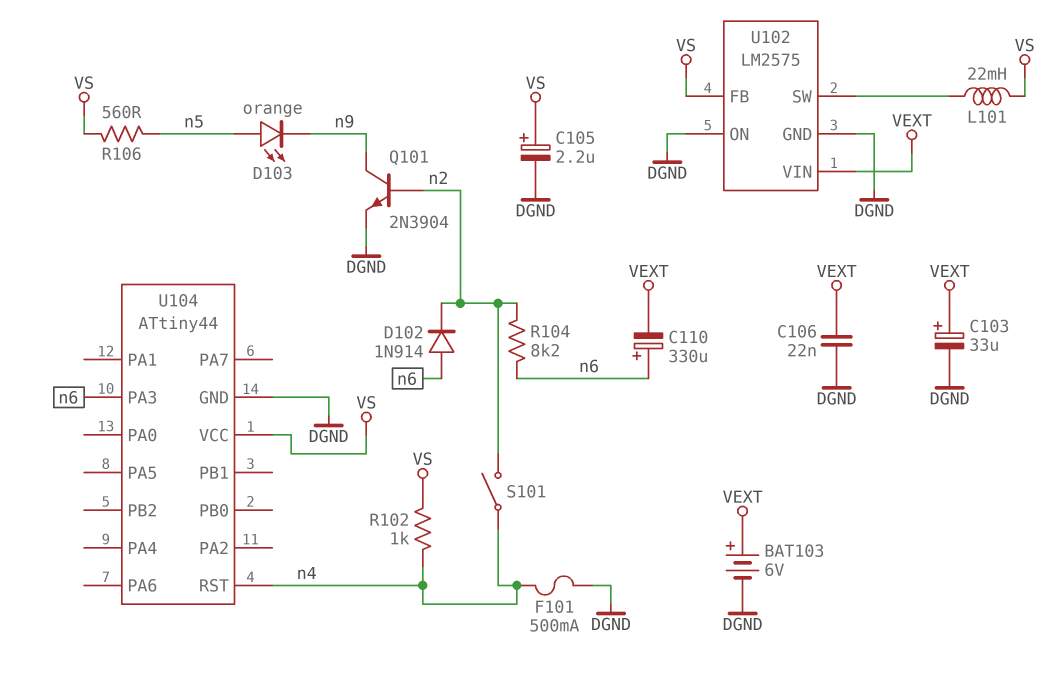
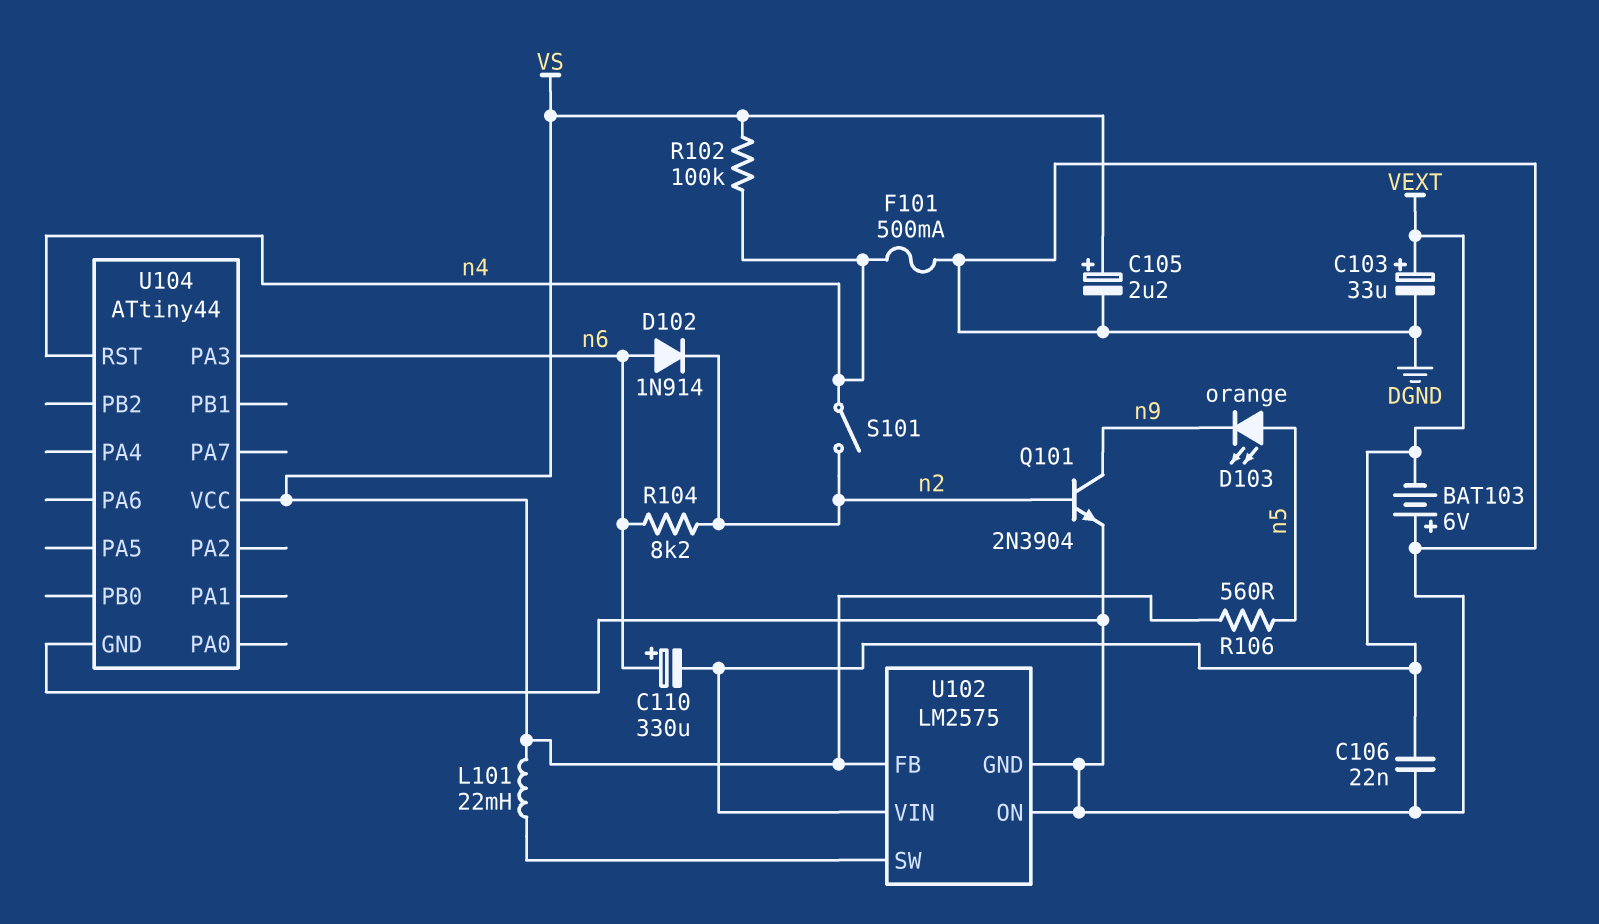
BAT103: 6V (plus VEXT, minus DGND) -> 6V (plus DGND, minus VEXT)
R102: 1k (VS, n4) -> 100k (VS, n4)

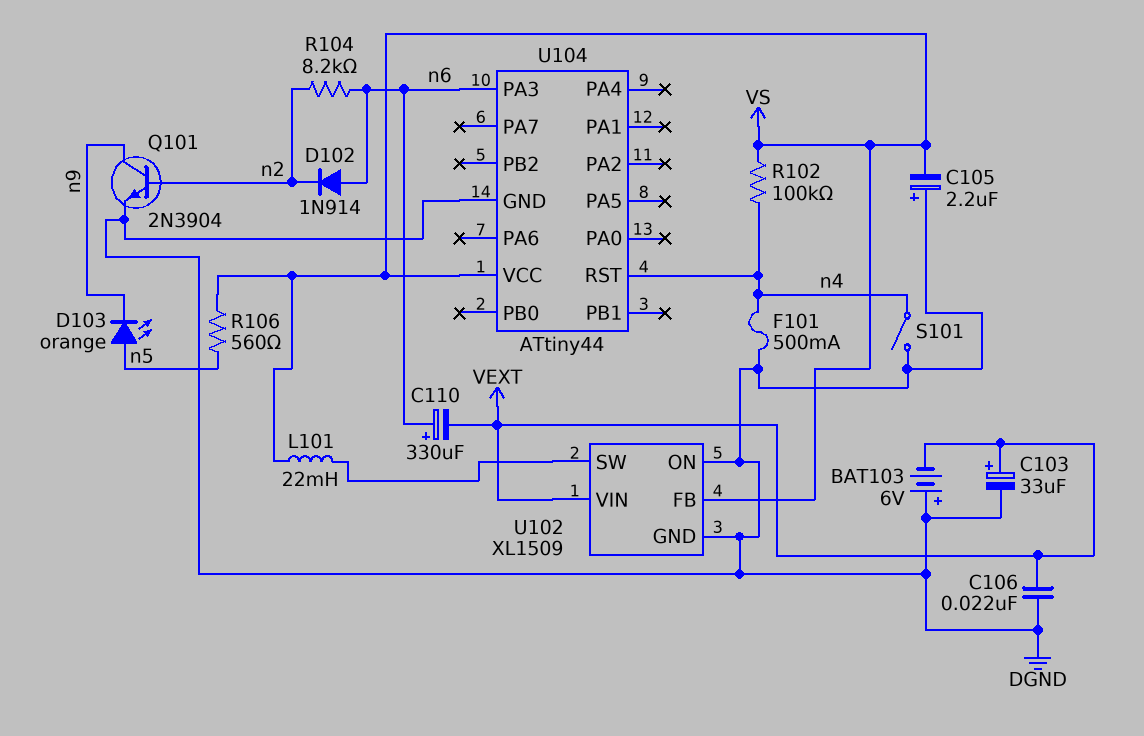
C105: 2.2uF (plus VS, minus DGND) -> 2.2uF (plus DGND, minus VS)
S101: switch (n2, n4) -> switch (DGND, n4)
U102: LM2575 -> XL1509

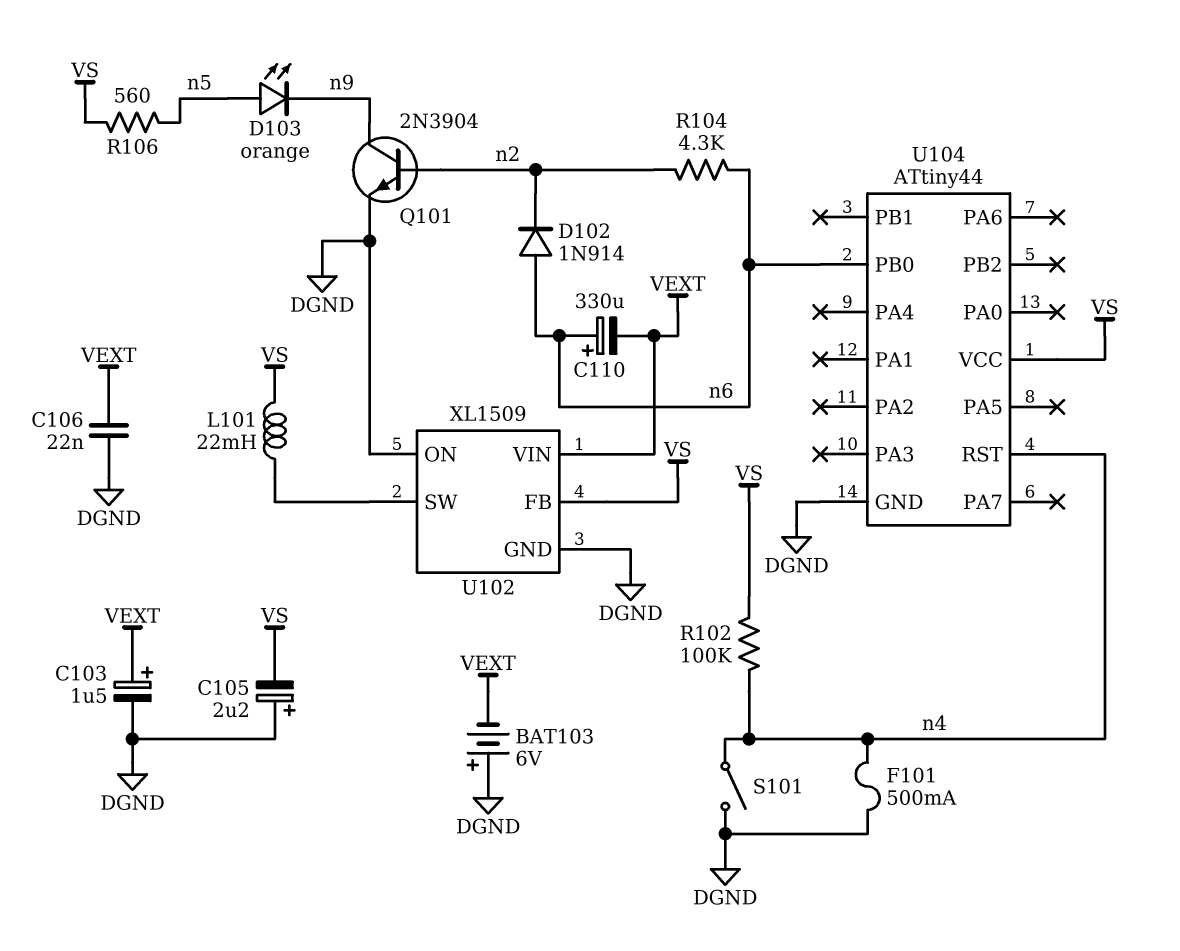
C103: 33uF (plus VEXT, minus DGND) -> 1.5uF (plus VEXT, minus DGND)
R104: 8.2k (n2, n6) -> 4.3k (n2, n6)
U104 pin PA3: n6 -> none
U104 pin PB0: none -> n6

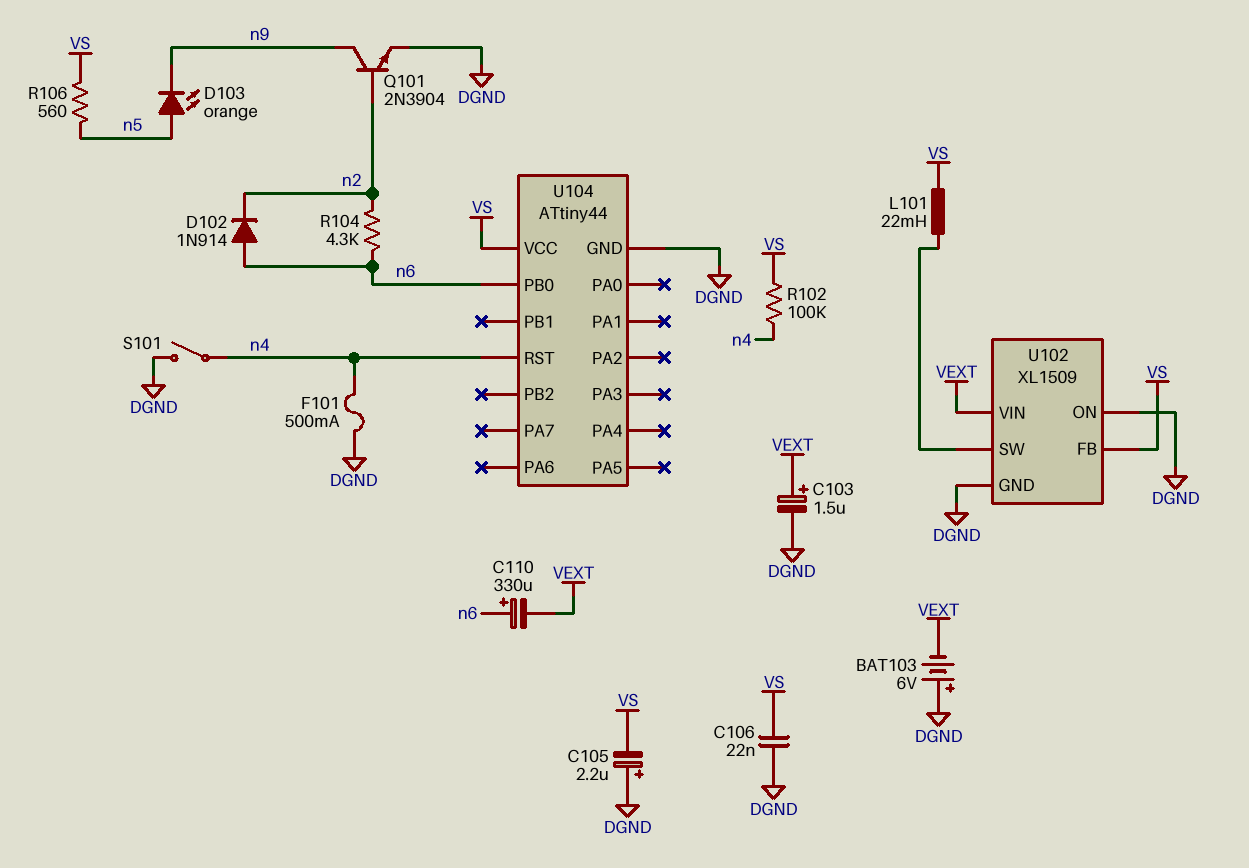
C106: 22nF (DGND, VEXT) -> 22nF (DGND, VS)

